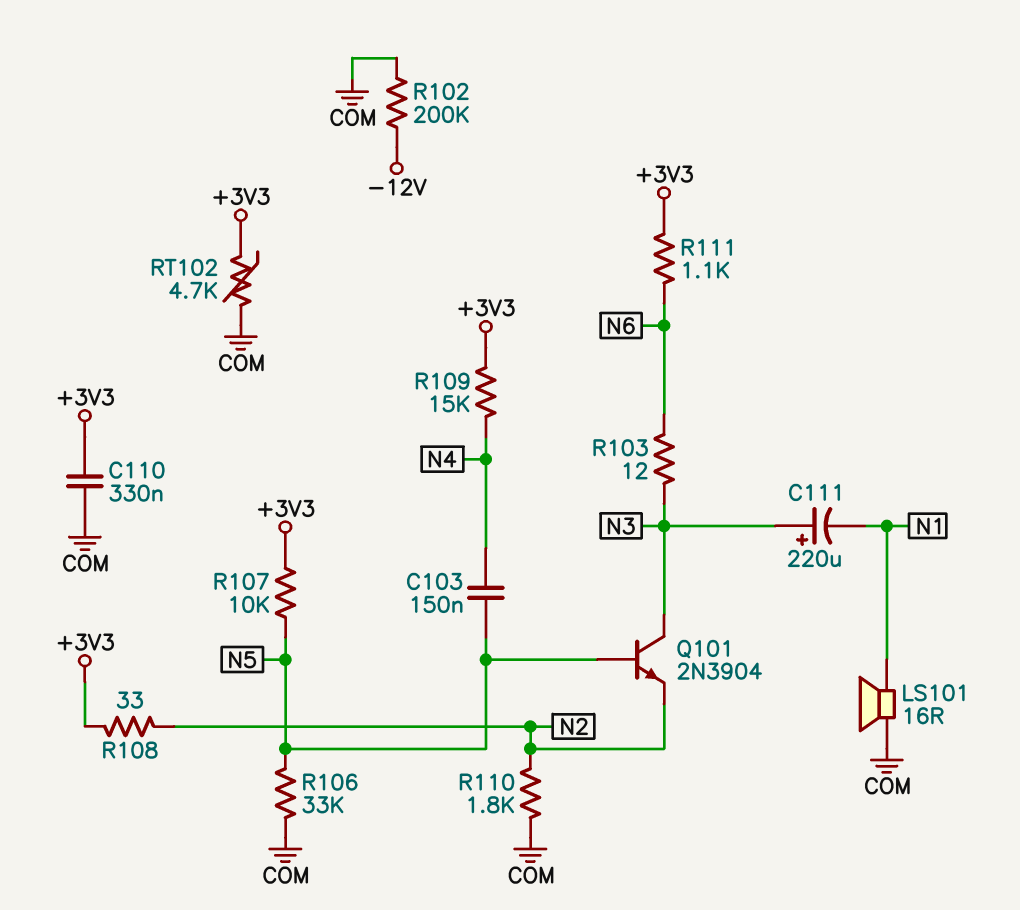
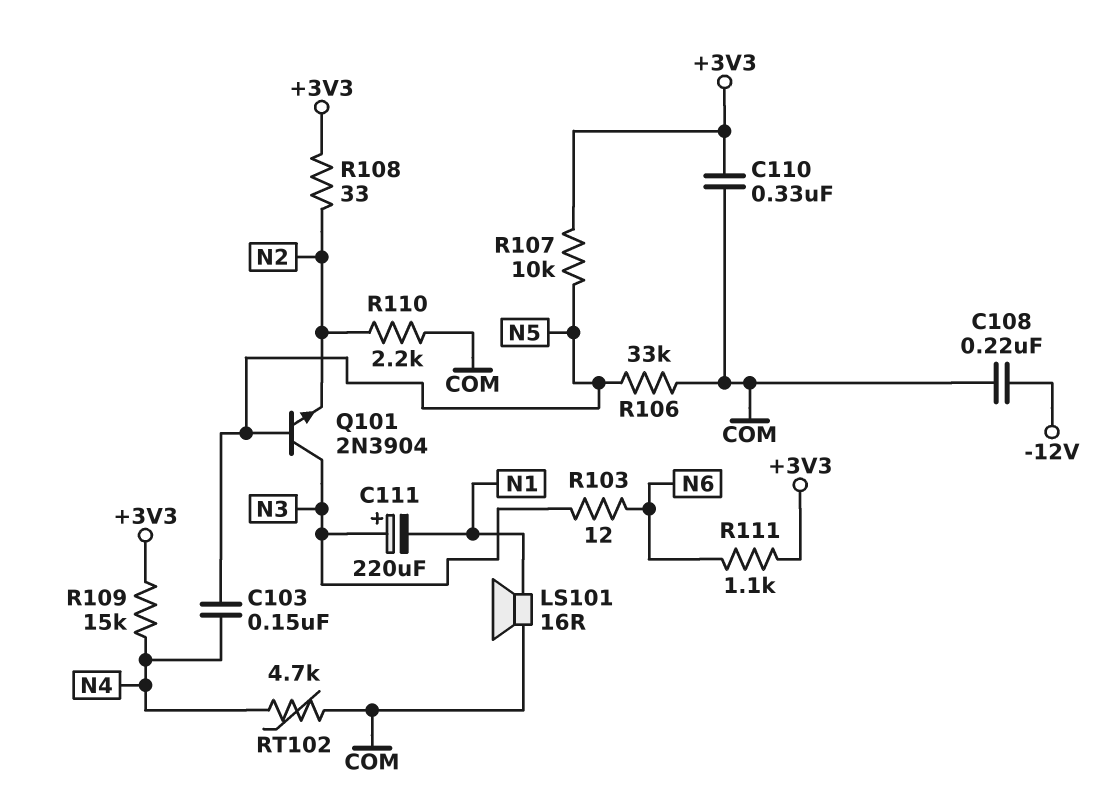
C108: none -> 220nF (-12V, COM)
R102: 200k (-12V, COM) -> none
R110: 1.8k (COM, N2) -> 2.2k (COM, N2)
RT102: 4.7k (+3V3, COM) -> 4.7k (COM, N4)

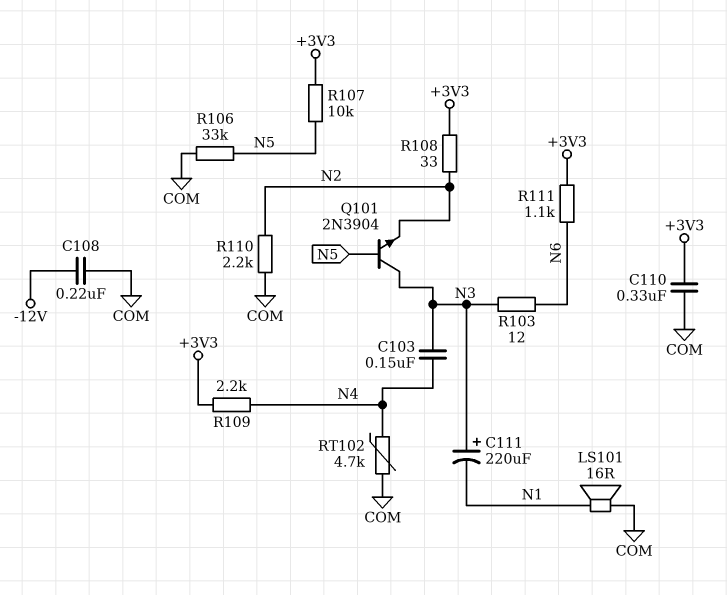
C103: 150nF (N4, N5) -> 150nF (N3, N4)
R109: 15k (+3V3, N4) -> 2.2k (+3V3, N4)

